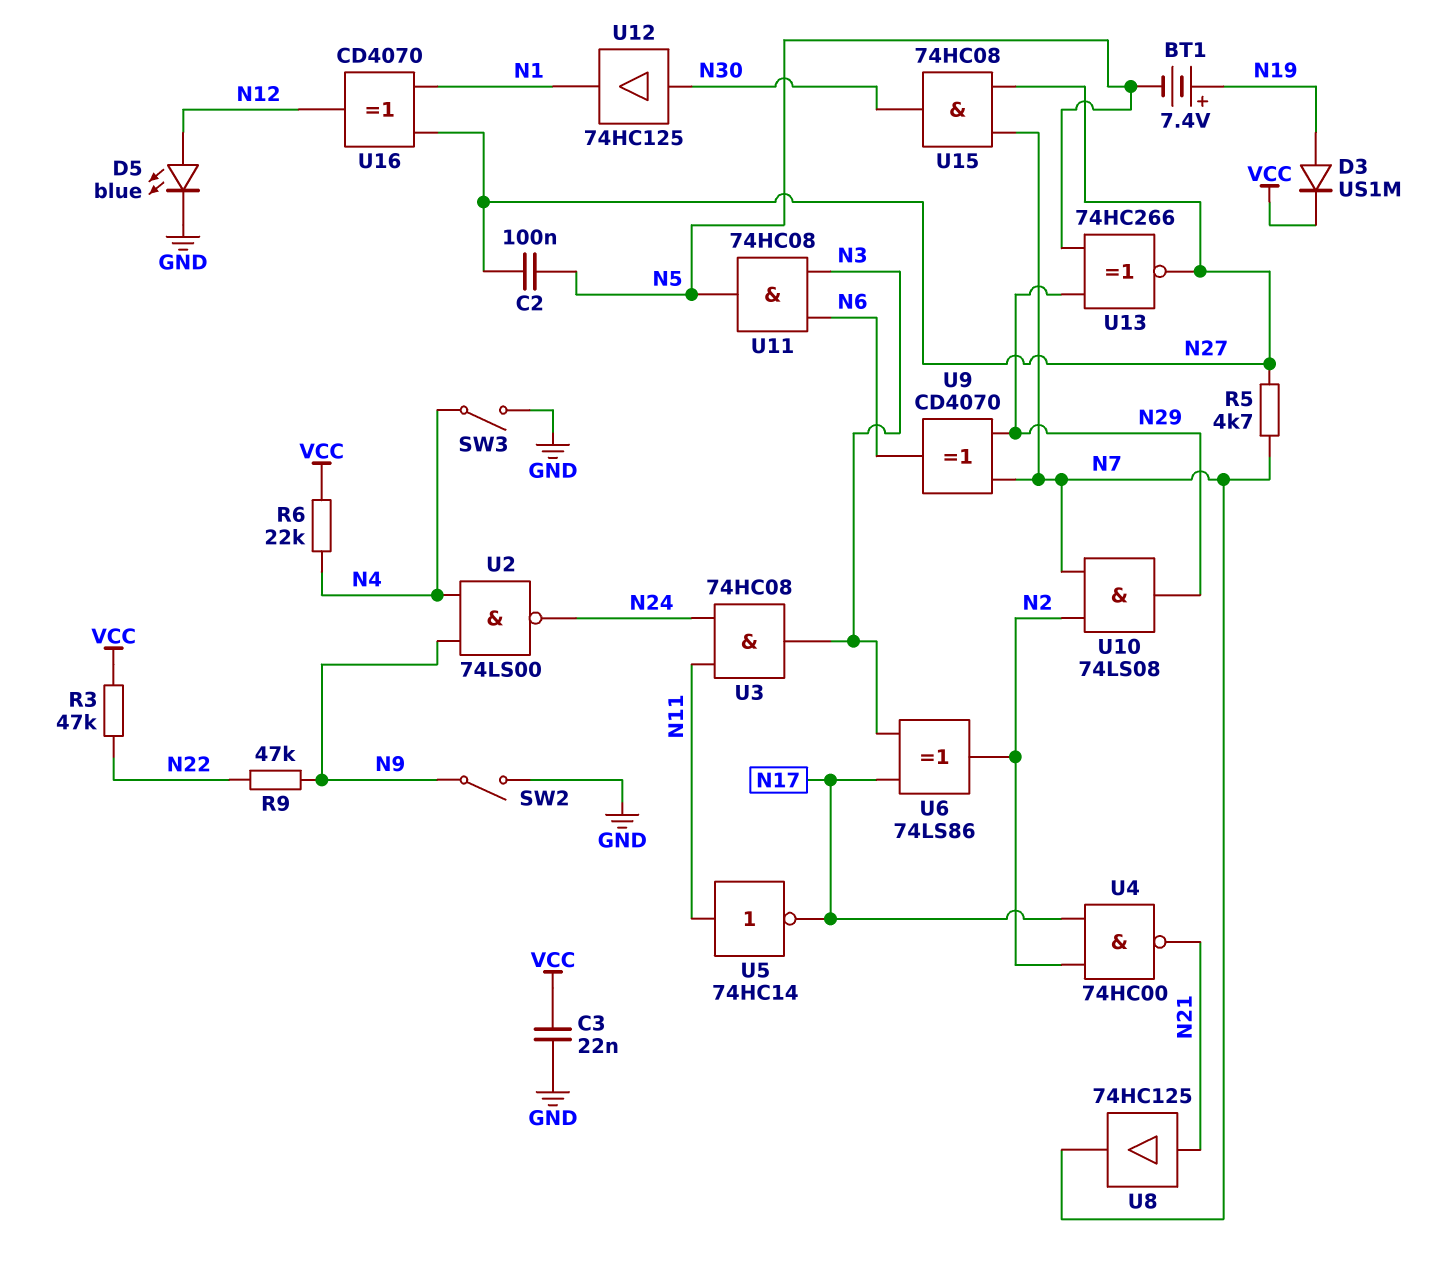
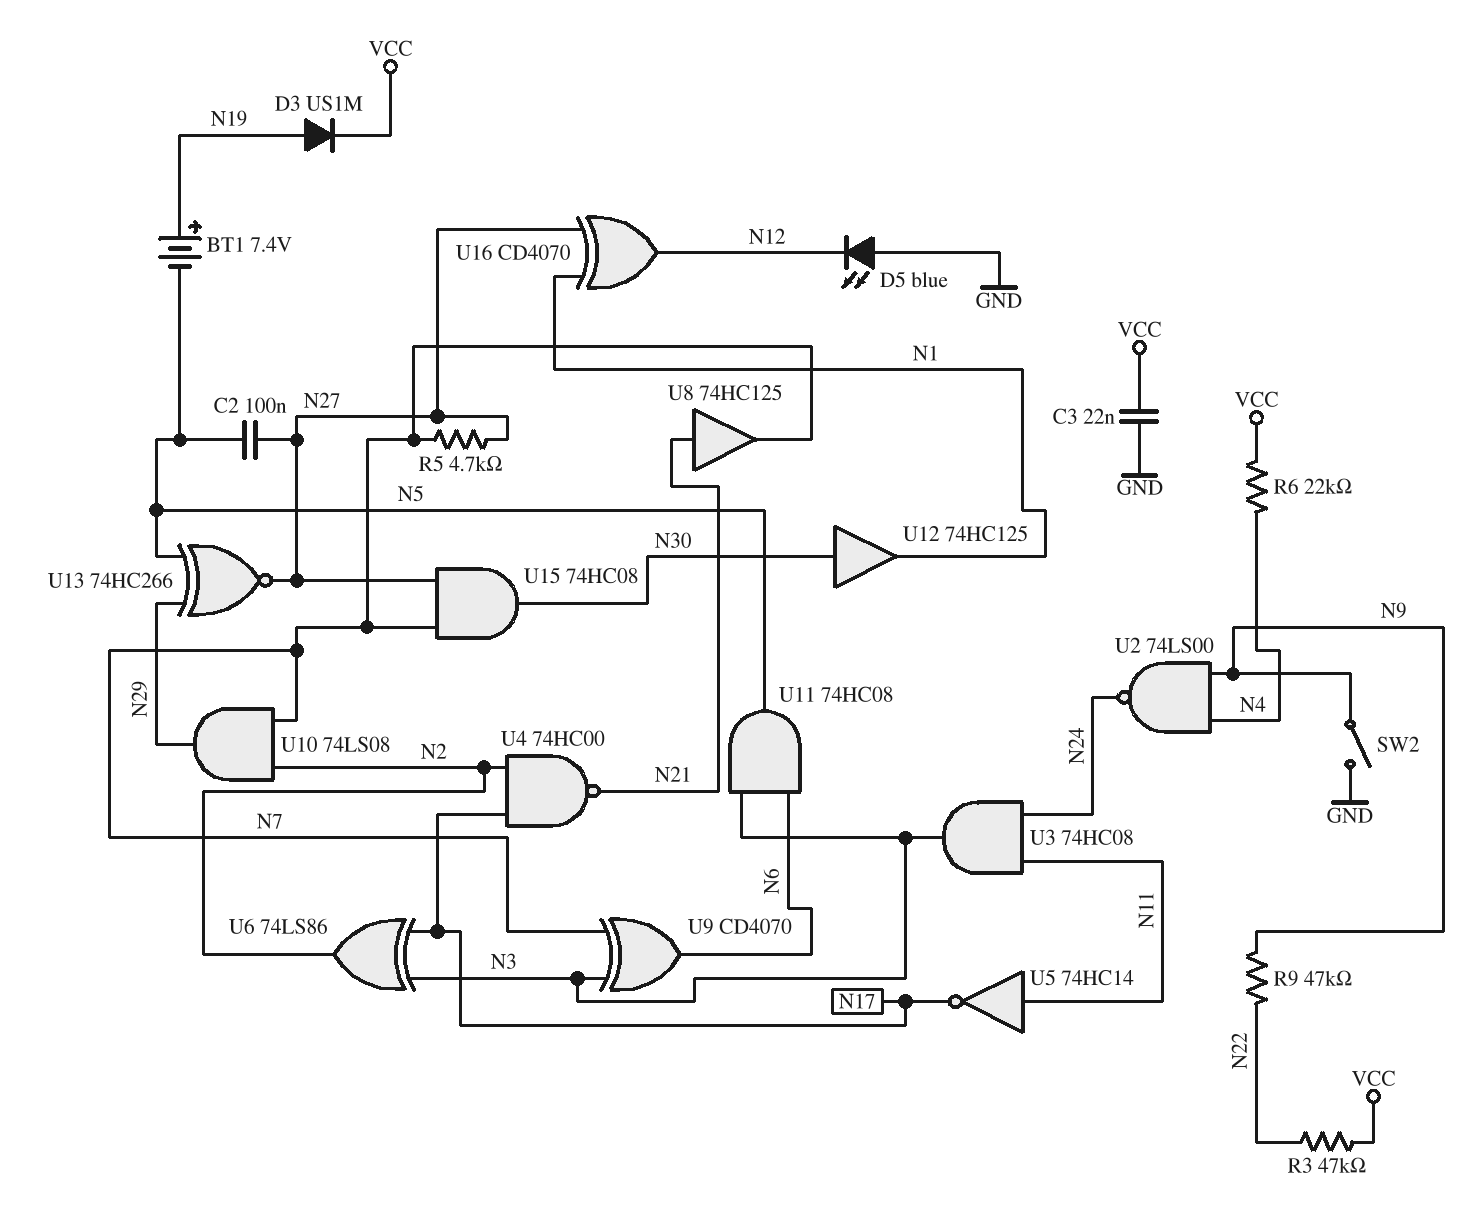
D5: LED blue (A N12, K GND) -> LED blue (A GND, K N12)
SW3: switch (GND, N4) -> none
U9: XOR CD4070 (in N7, in N29, out N6) -> XOR CD4070 (in N3, in N7, out N6)

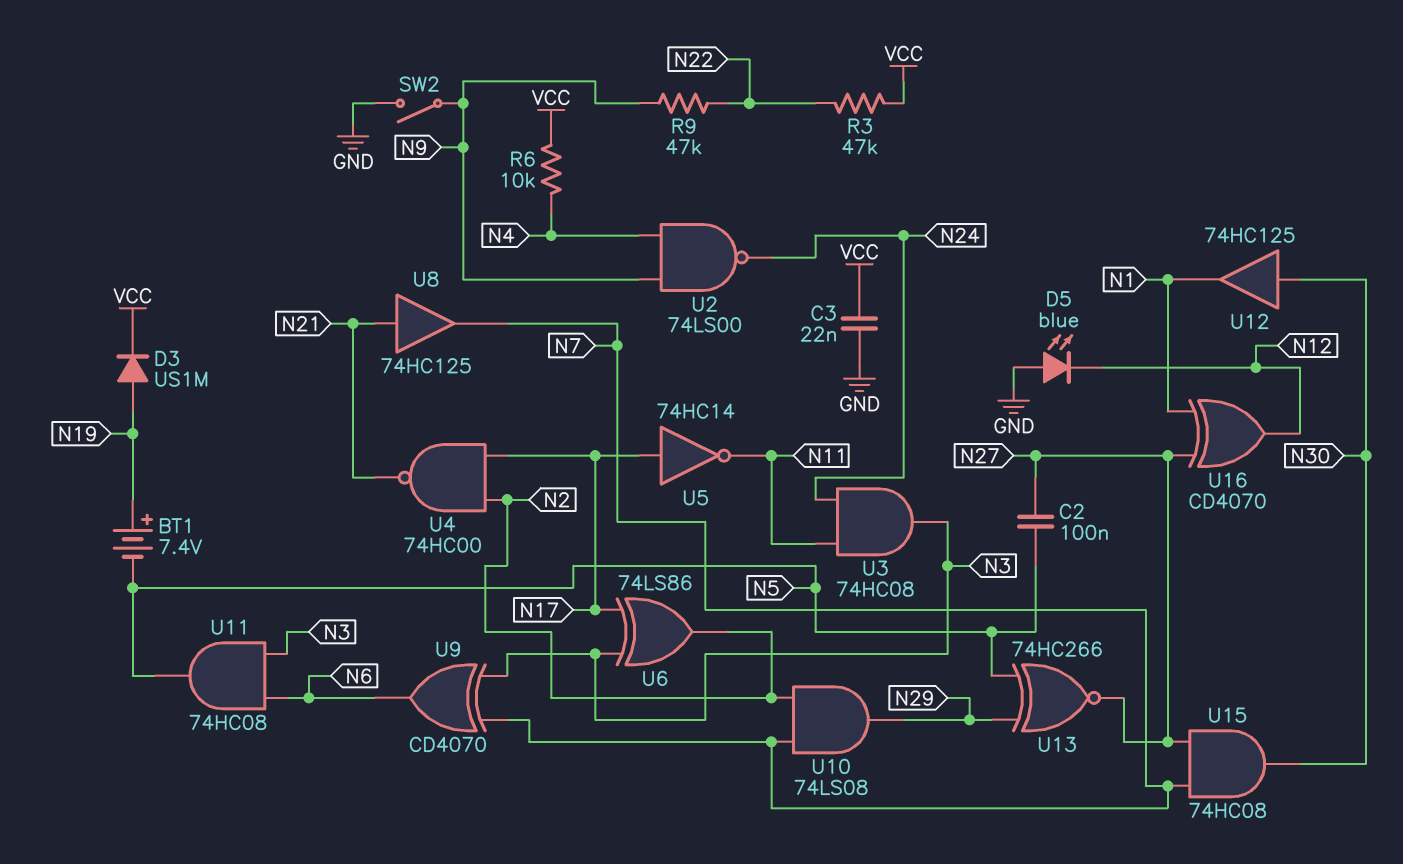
R5: 4.7k (N7, N27) -> none
R6: 22k (N4, VCC) -> 10k (N4, VCC)
U5: NOT 74HC14 (in N11, out N17) -> NOT 74HC14 (in N17, out N11)

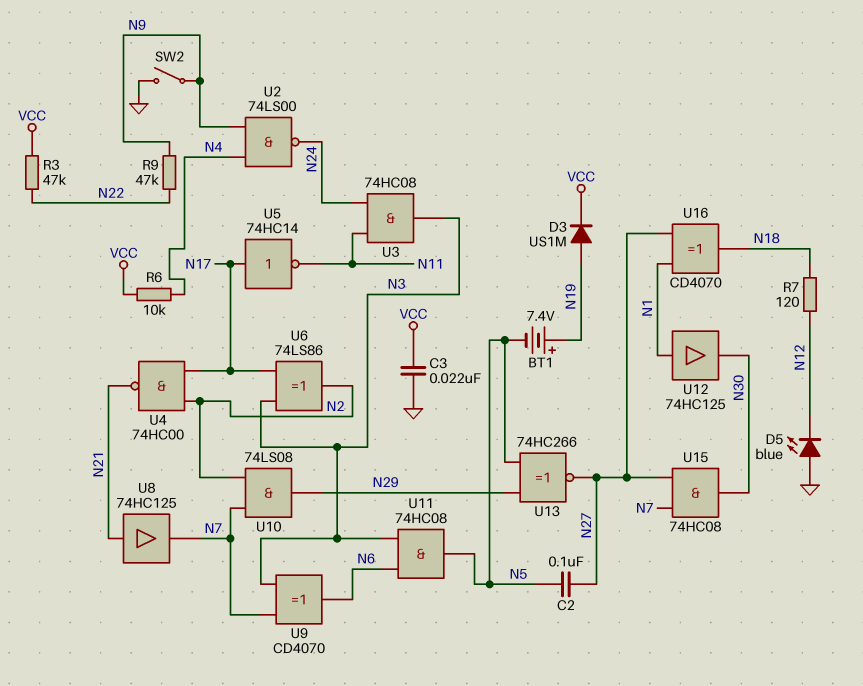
R7: none -> 120 (N12, N18)
U12: buffer 74HC125 (in N30, out N1) -> buffer 74HC125 (in N1, out N30)
U16: XOR CD4070 (in N1, in N27, out N12) -> XOR CD4070 (in N1, in N27, out N18)

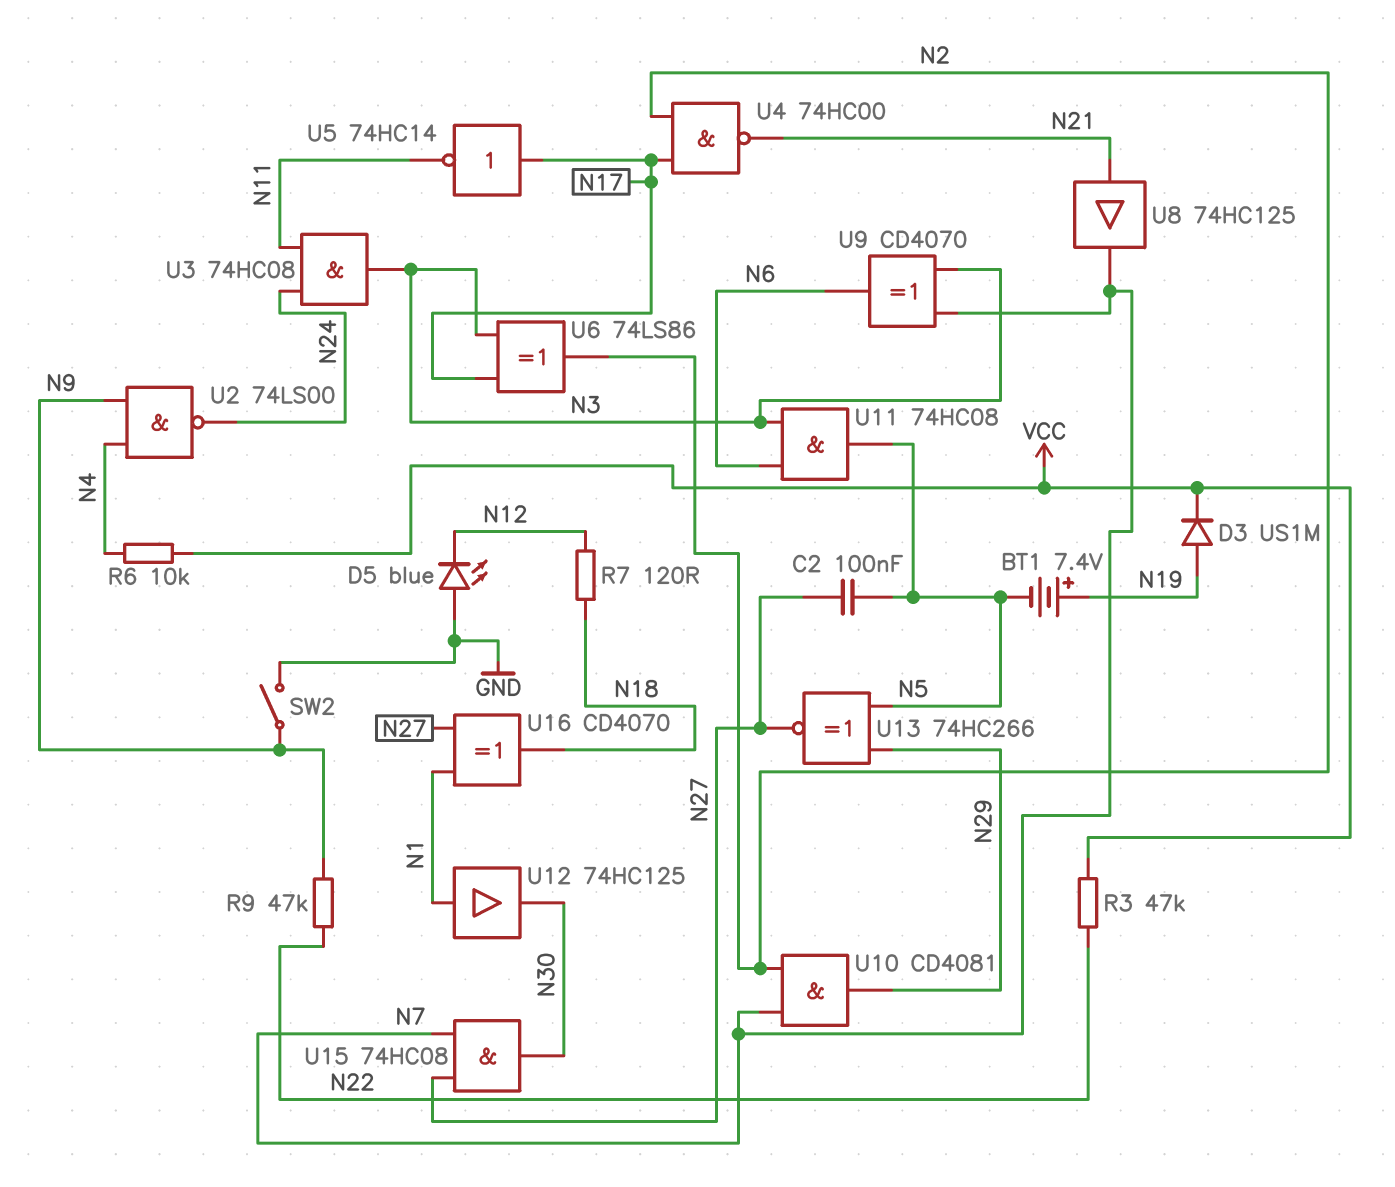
C3: 22nF (GND, VCC) -> none
U10: AND 74LS08 (in N2, in N7, out N29) -> AND CD4081 (in N2, in N7, out N29)

